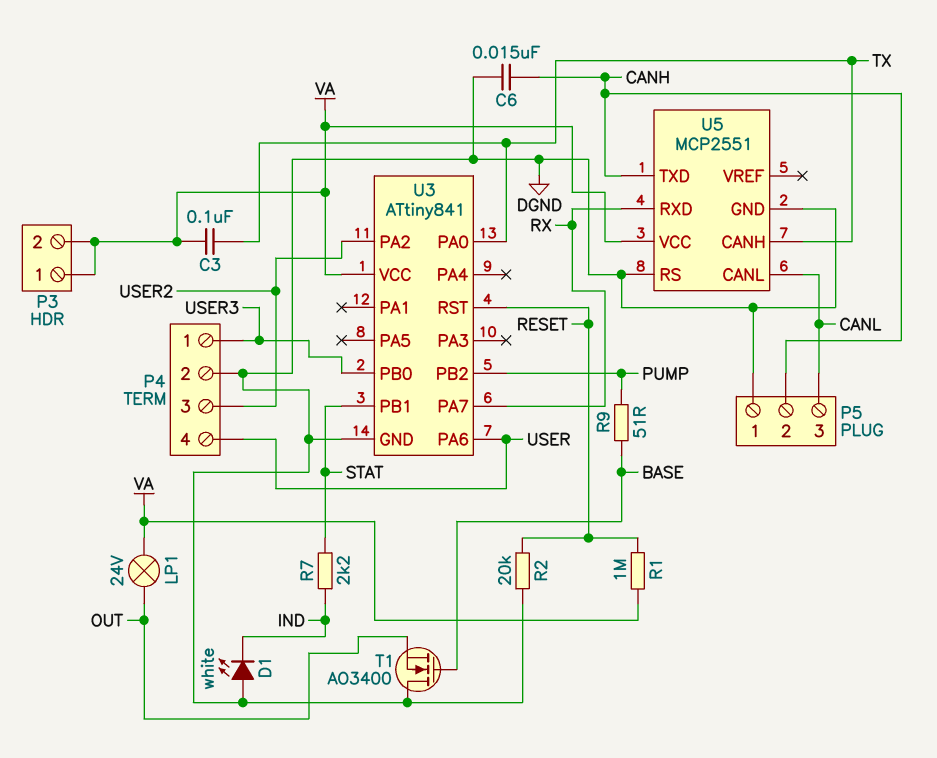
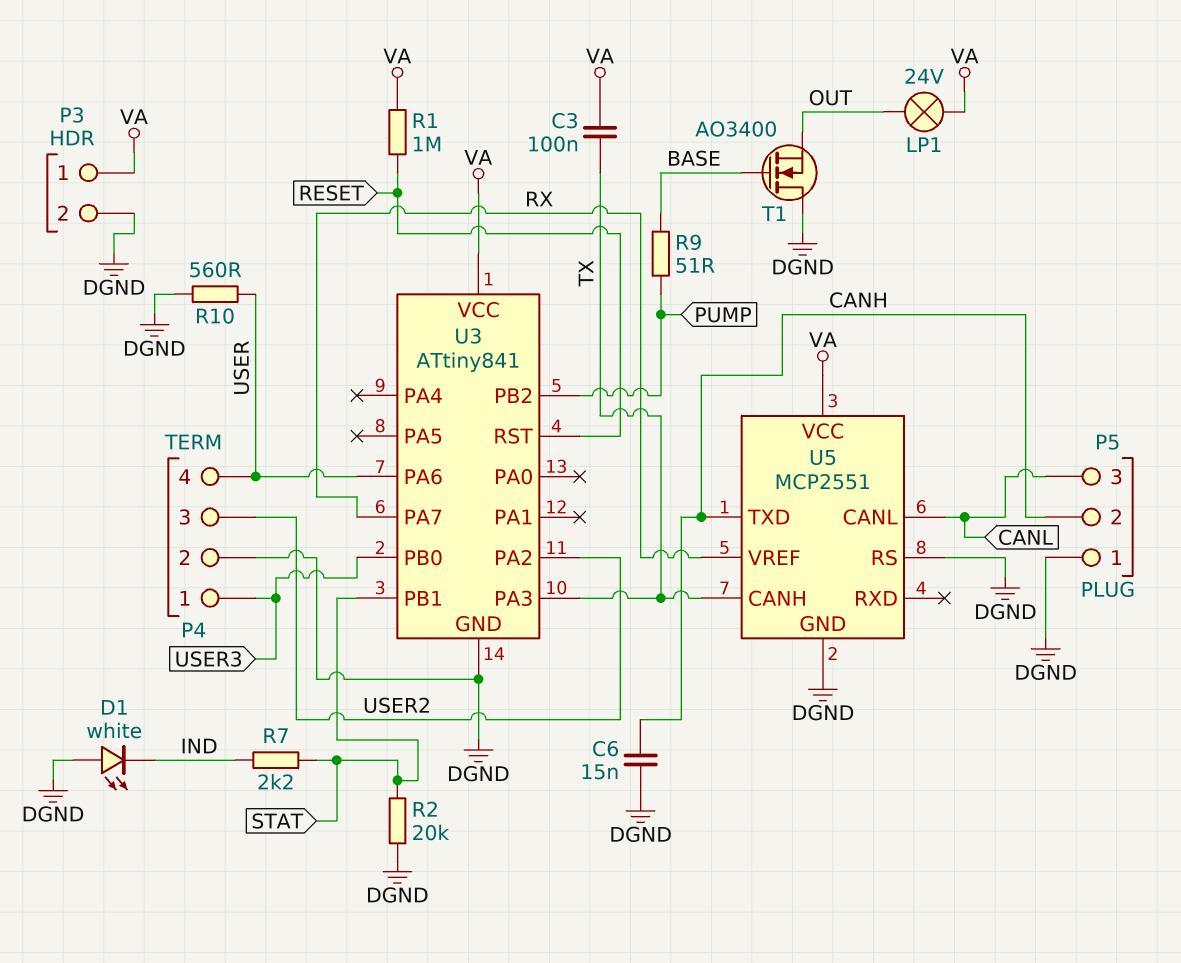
P3 pin 2: VA -> DGND
R2: 20k (DGND, RESET) -> 20k (DGND, STAT)
R10: none -> 560 (DGND, USER)
U3 pin PA0: TX -> none
U3 pin PA3: none -> TX
U5 pin RXD: RX -> none
U5 pin VREF: none -> RX

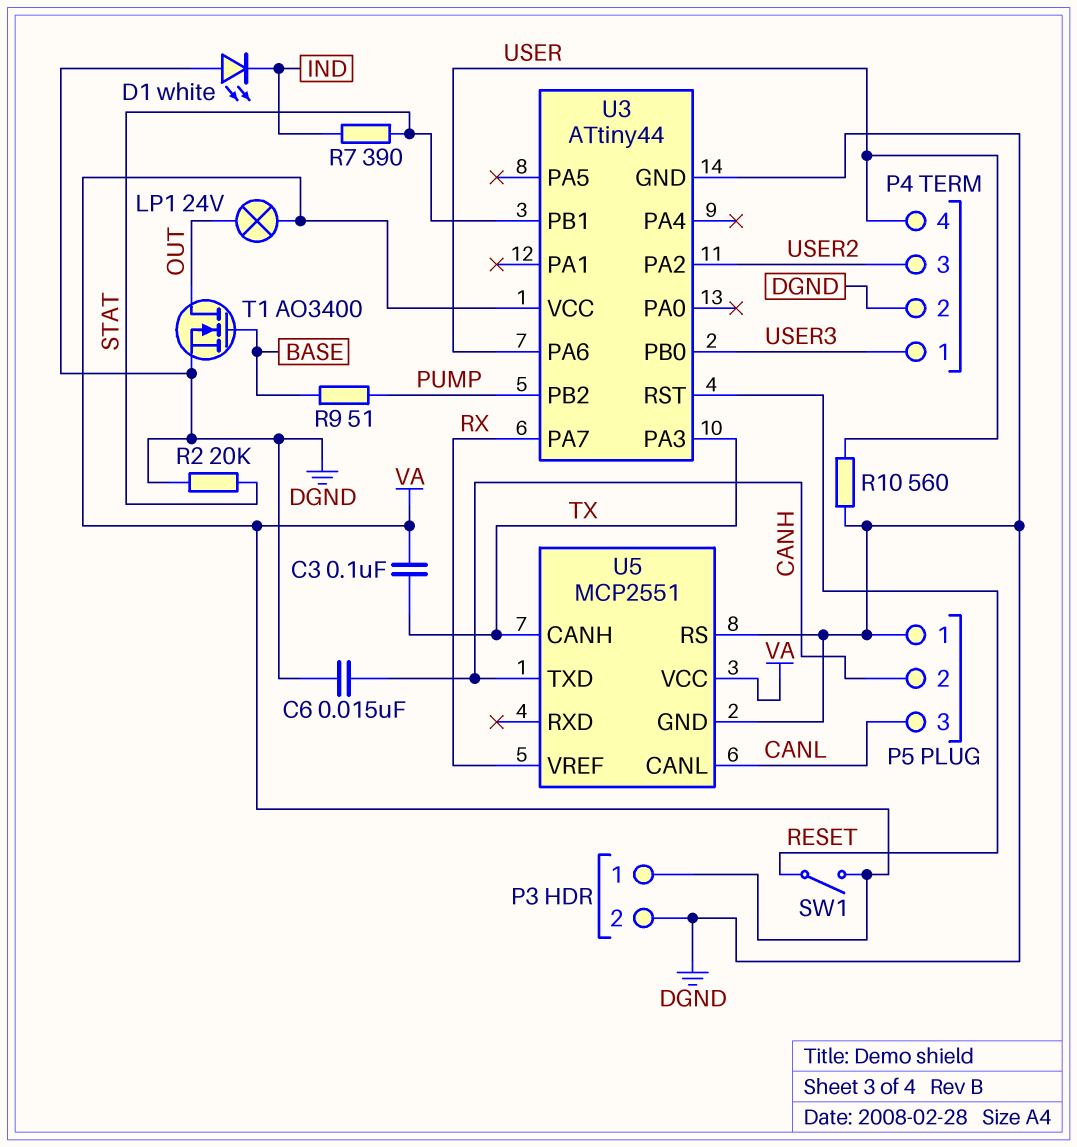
R1: 1M (RESET, VA) -> none
R7: 2.2k (IND, STAT) -> 390 (IND, STAT)
SW1: none -> switch (RESET, VA)
T1: NMOS AO3400 (G BASE, D DGND, S OUT) -> NMOS AO3400 (G BASE, D OUT, S DGND)
U3: ATtiny841 -> ATtiny44

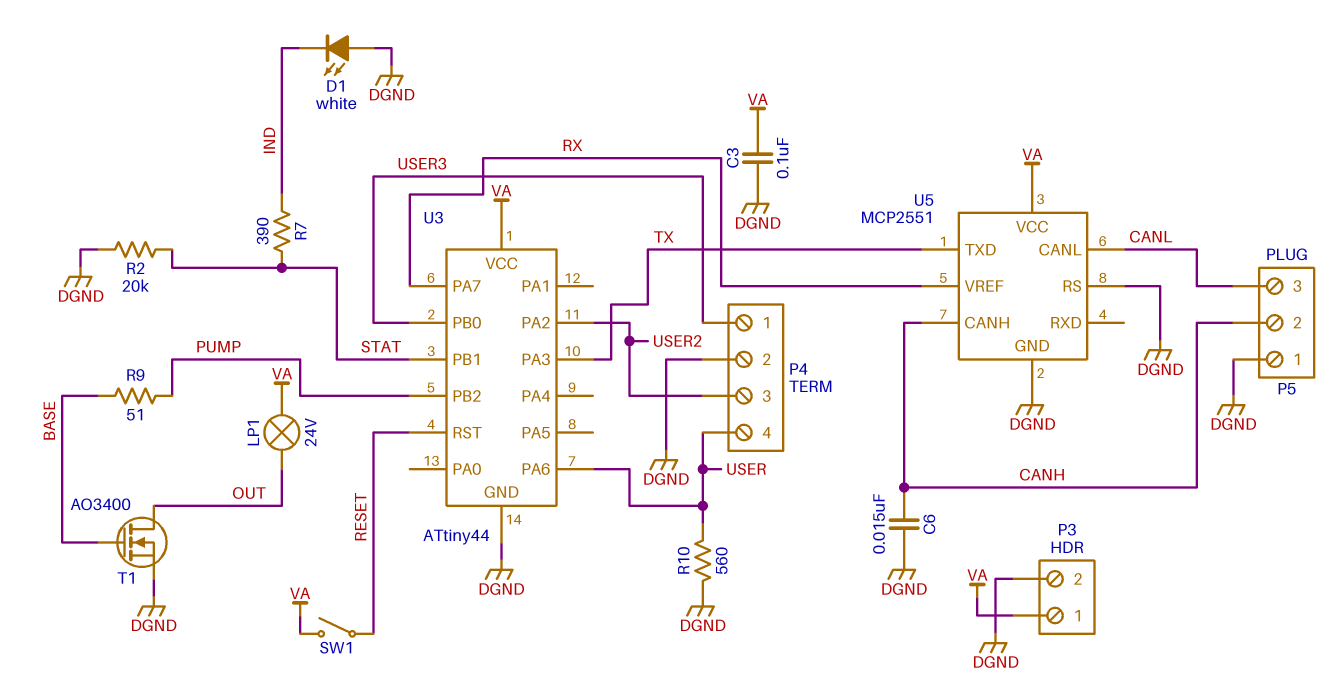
C3: 100nF (TX, VA) -> 100nF (DGND, VA)
U5 pin CANH: TX -> CANH
U5 pin TXD: CANH -> TX

